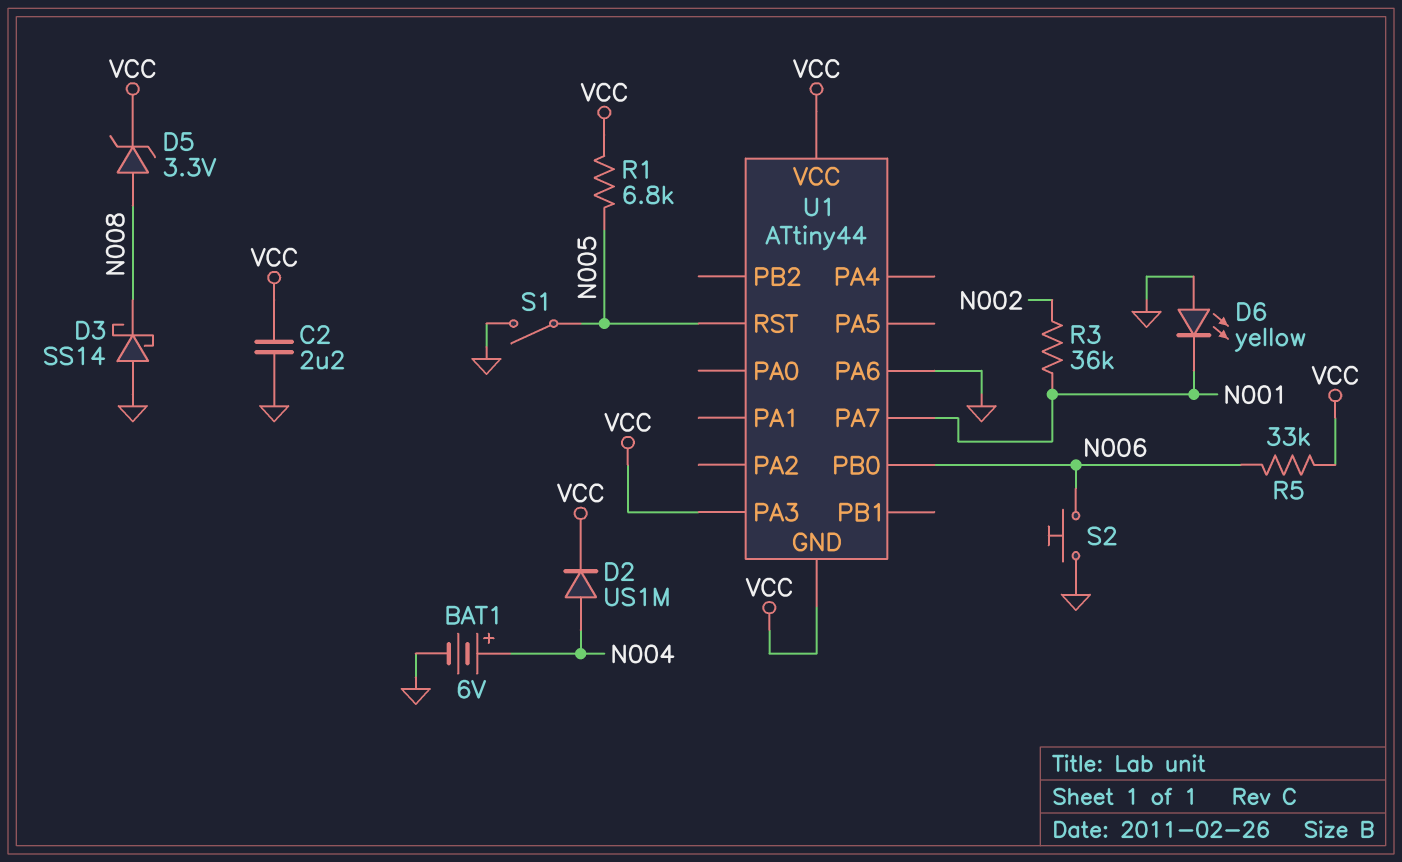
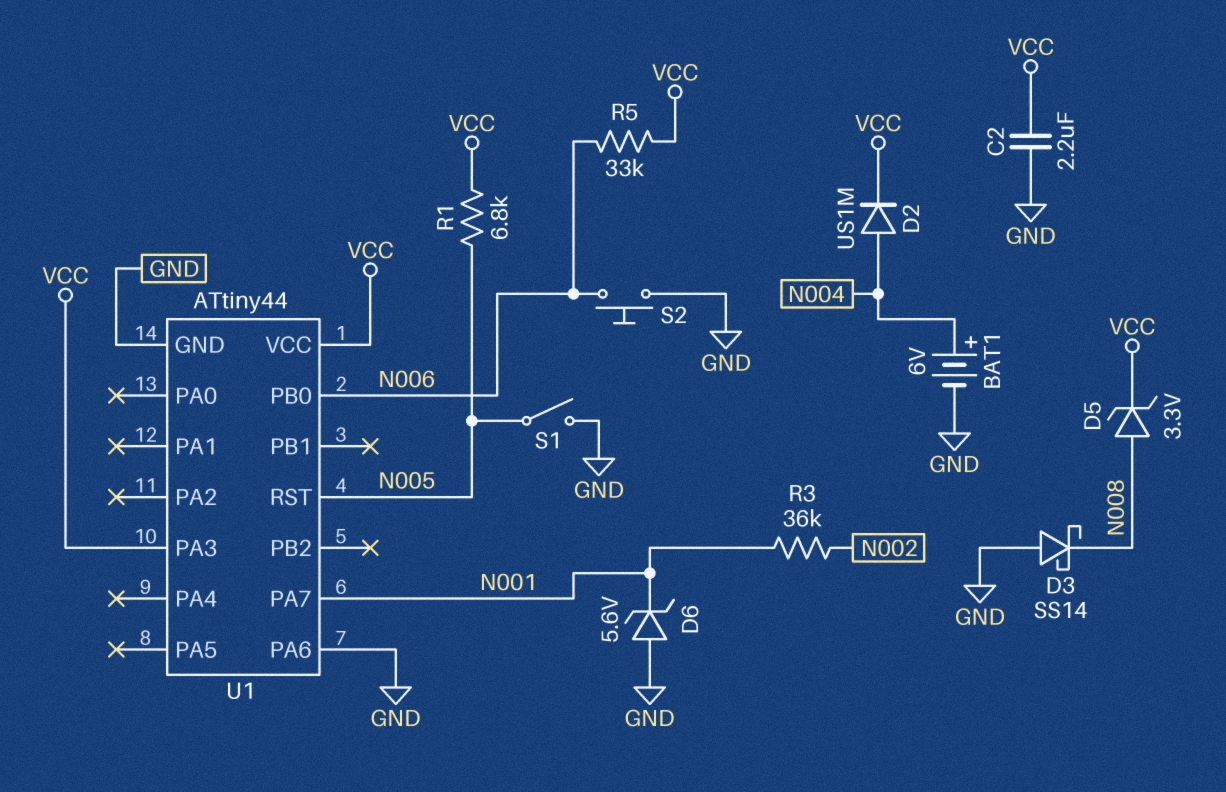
D6: LED yellow (A GND, K N001) -> zener 5.6V (A GND, K N001)
U1 pin GND: VCC -> GND

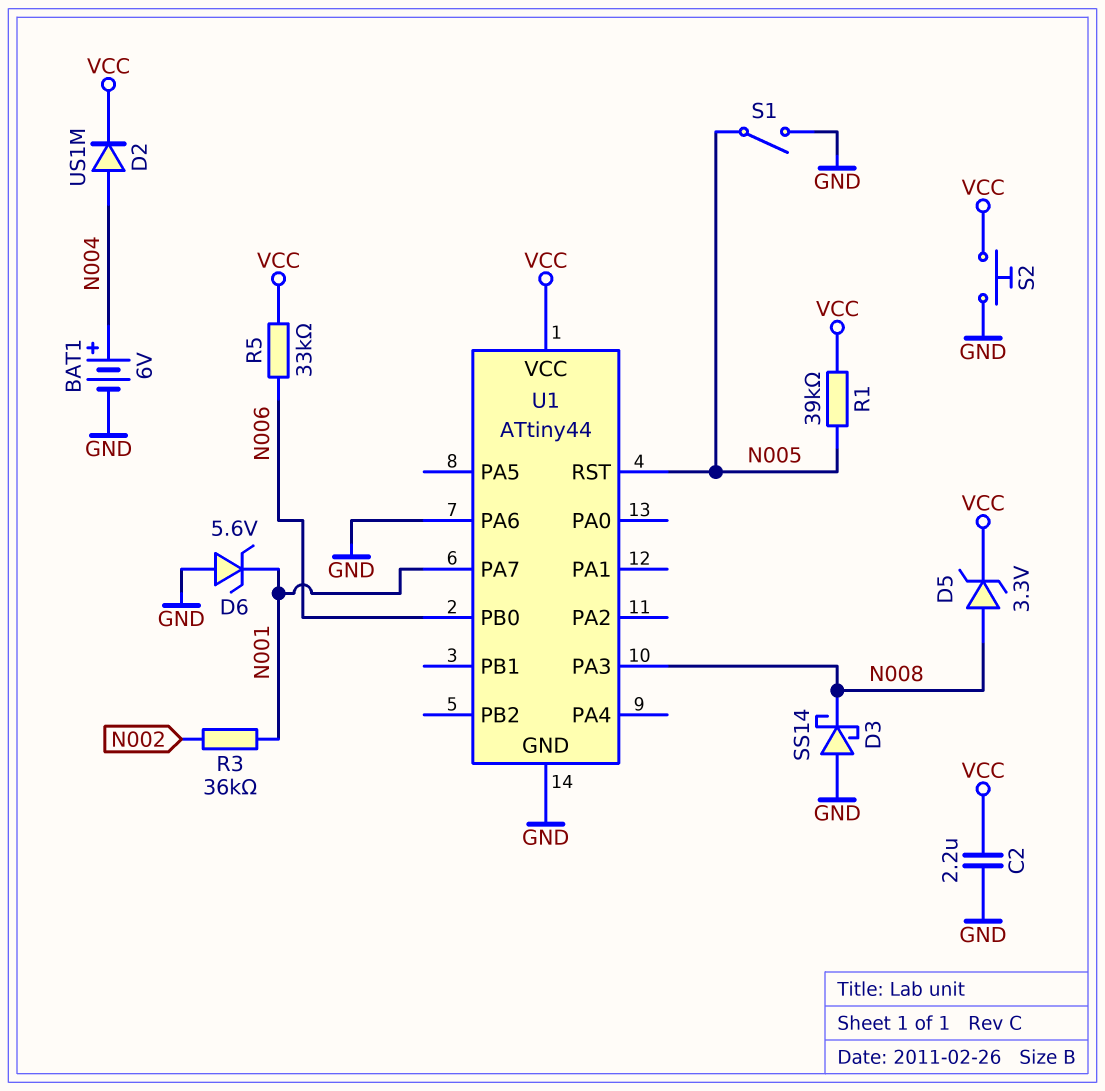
R1: 6.8k (N005, VCC) -> 39k (N005, VCC)
S2: button (GND, N006) -> button (GND, VCC)
U1 pin PA3: VCC -> N008

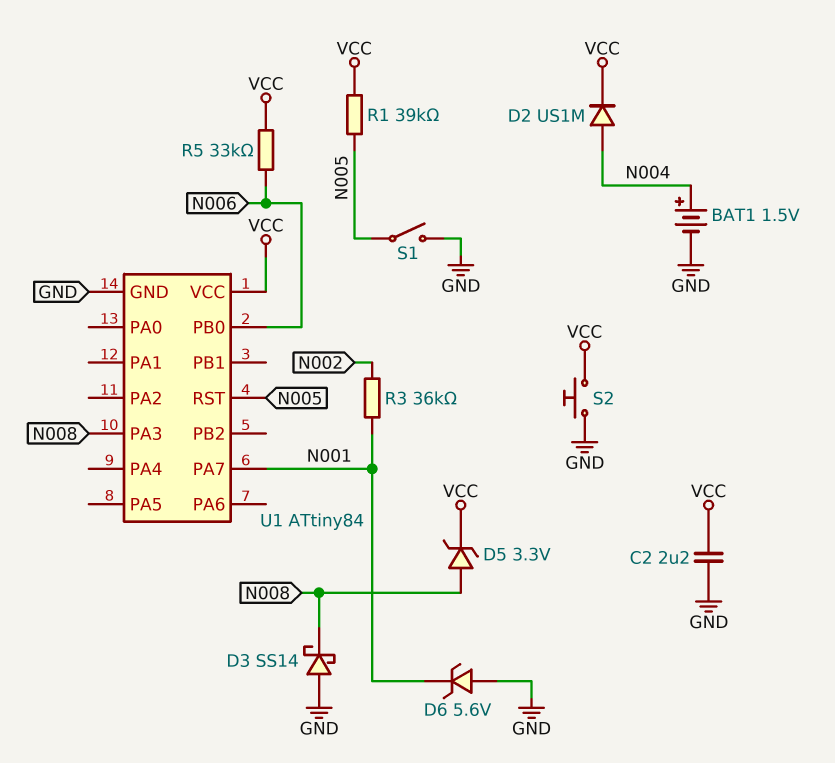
BAT1: 6V (plus N004, minus GND) -> 1.5V (plus N004, minus GND)
U1: ATtiny44 -> ATtiny84
U1 pin PA6: GND -> none

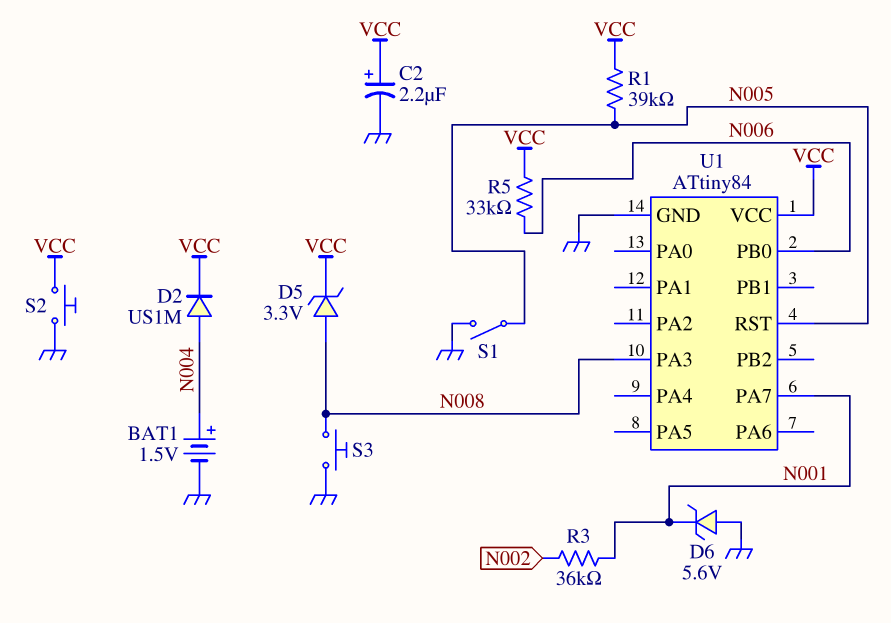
C2: 2.2uF (GND, VCC) -> 2.2uF (plus VCC, minus GND)
D3: schottky SS14 (A GND, K N008) -> none
S3: none -> button (GND, N008)

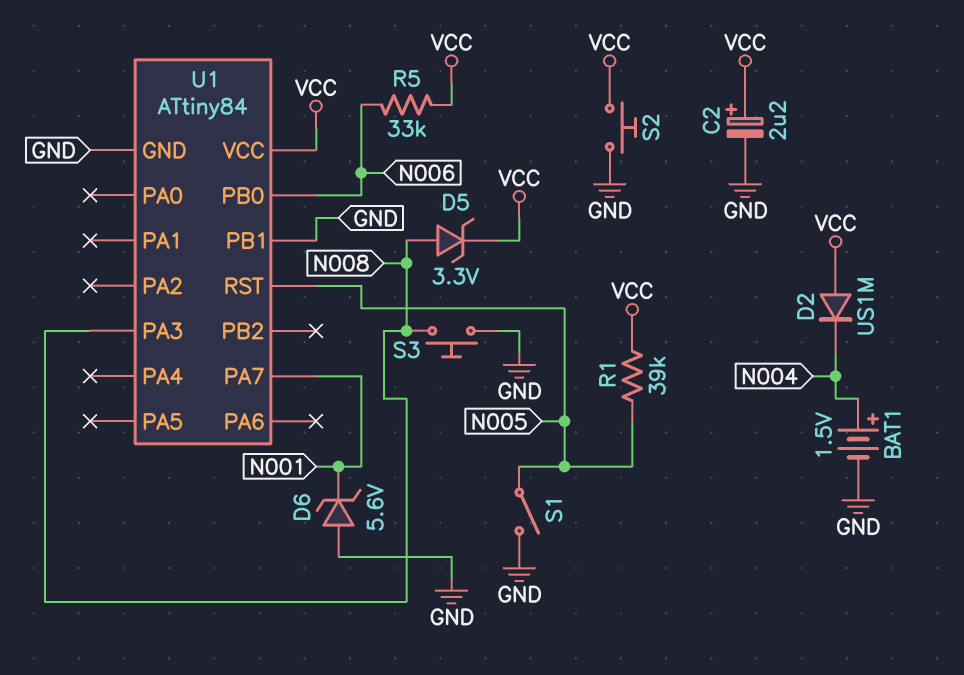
D2: diode US1M (A N004, K VCC) -> diode US1M (A VCC, K N004)
R3: 36k (N001, N002) -> none
U1 pin PB1: none -> GND

